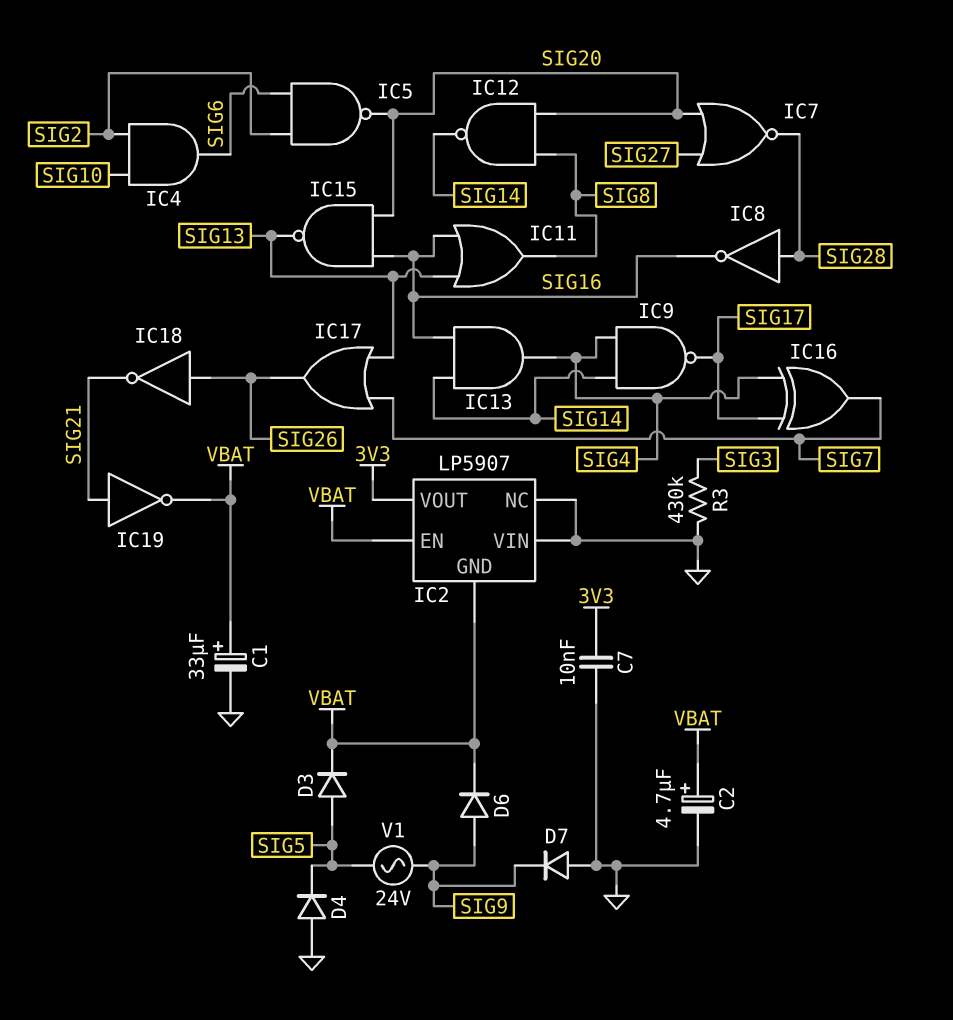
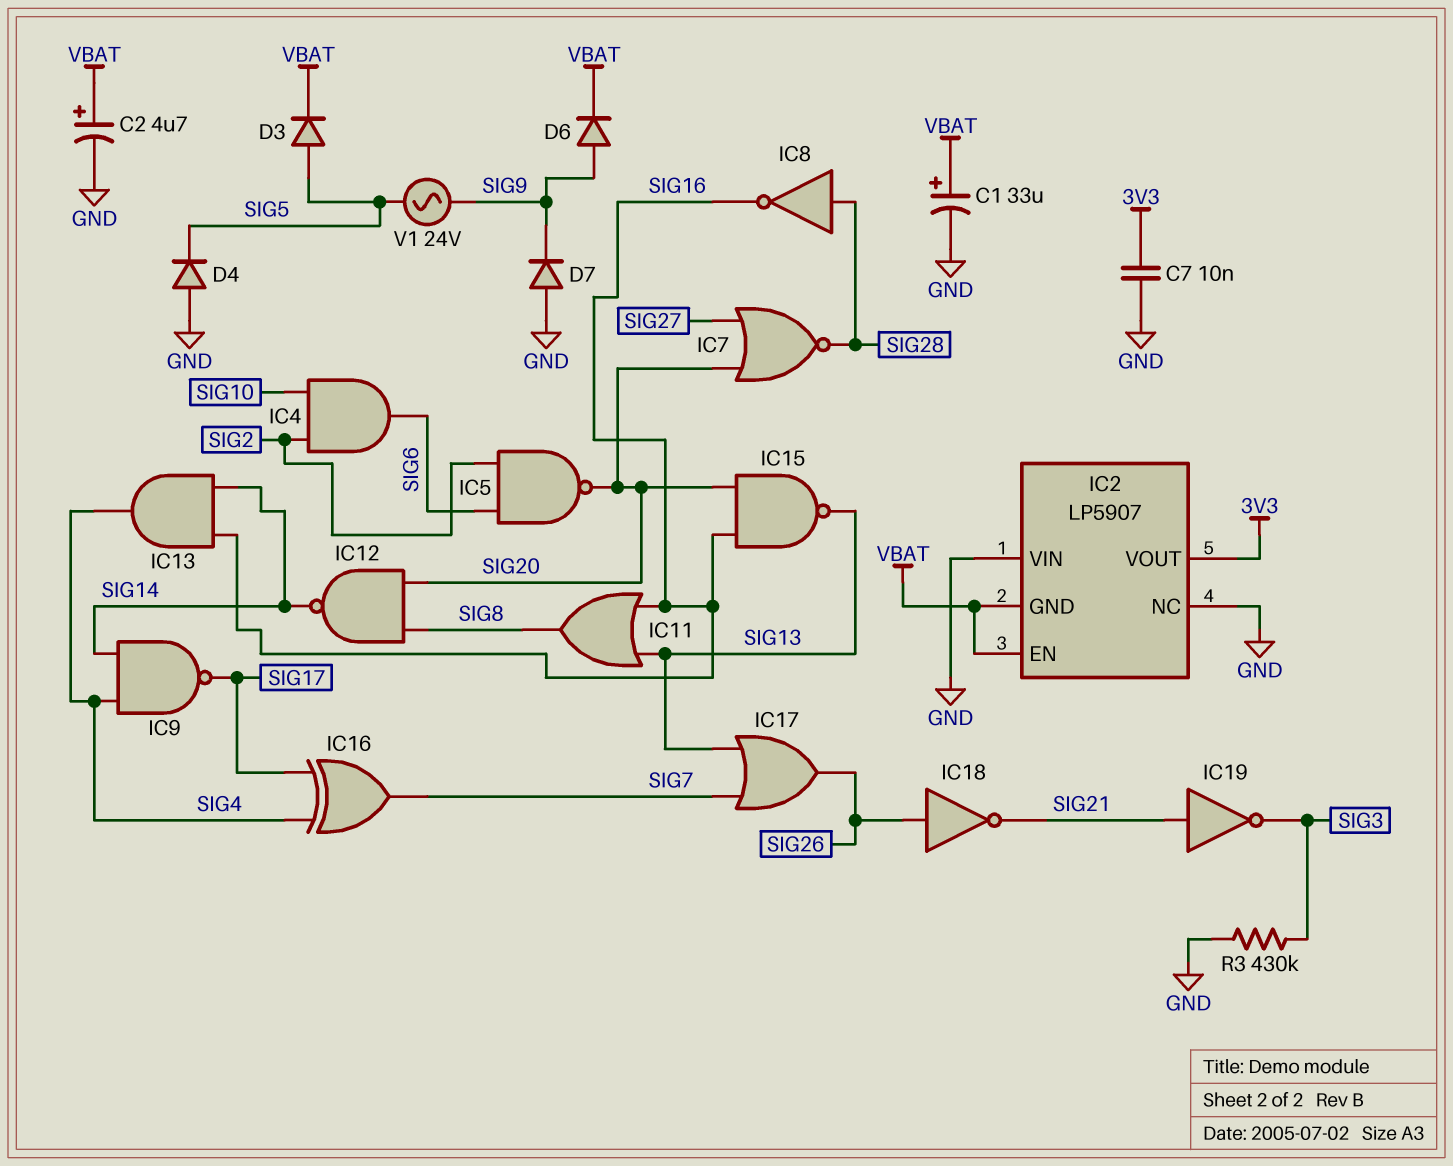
IC19: NOT (in SIG21, out VBAT) -> NOT (in SIG21, out SIG3)

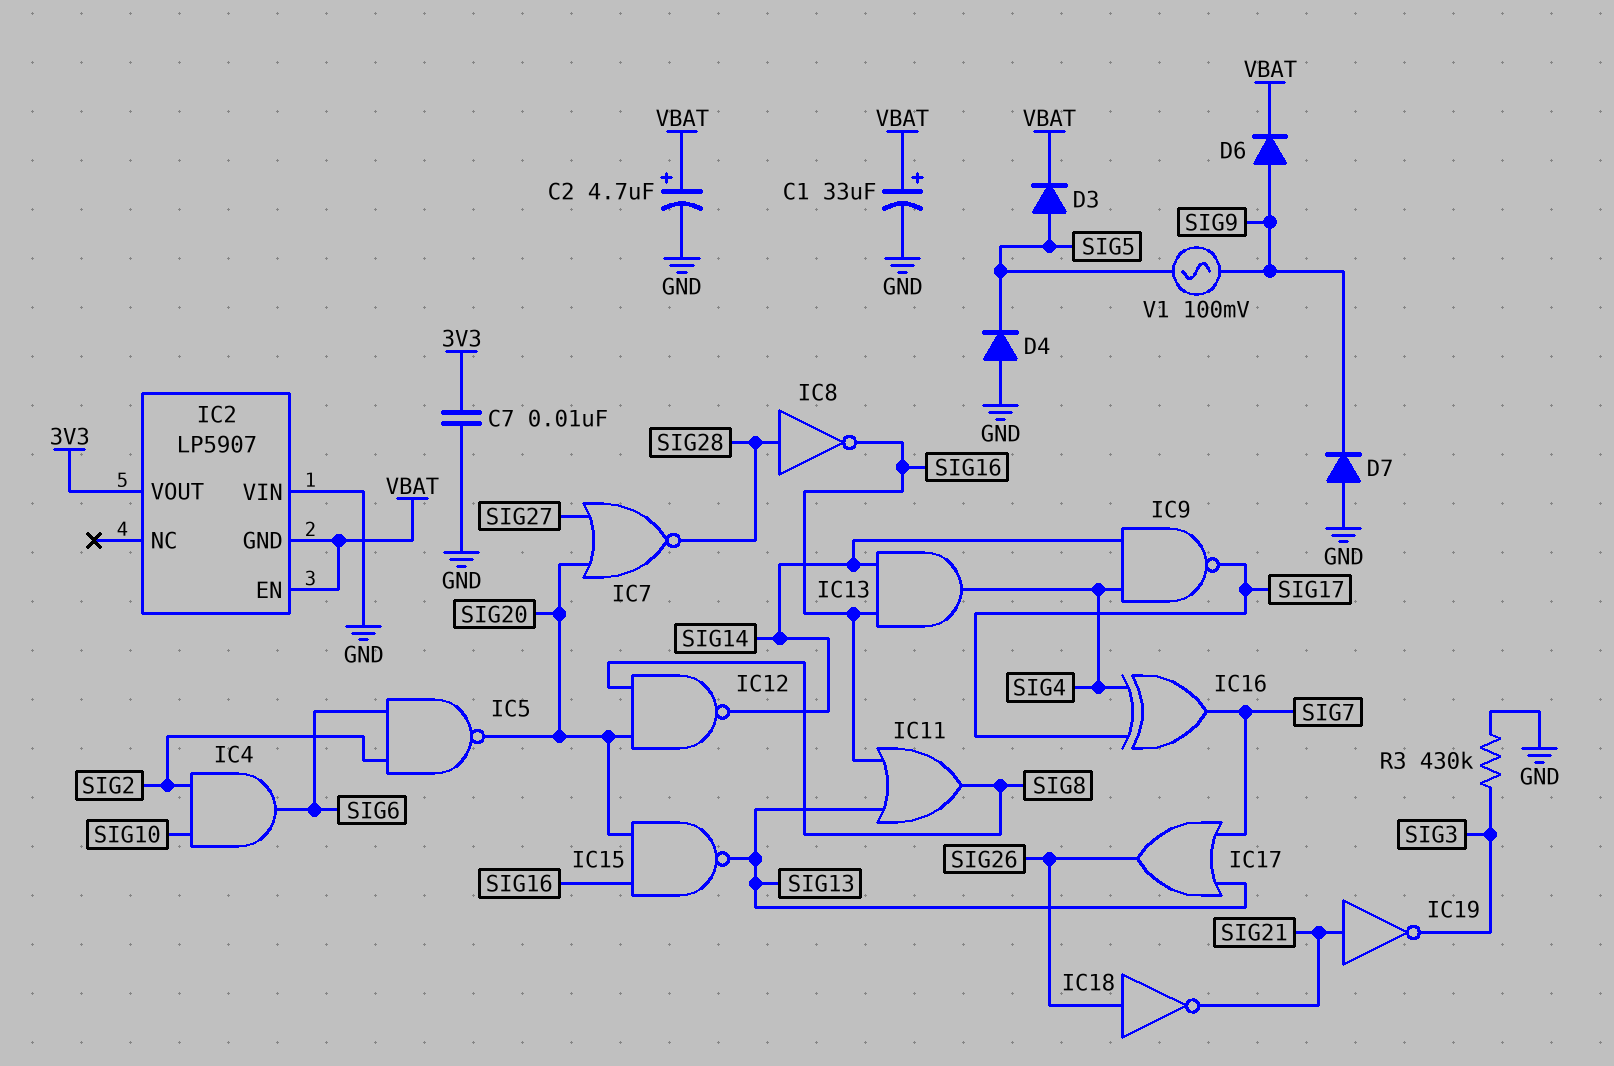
IC2 pin NC: GND -> none
V1: AC 24V (SIG5, SIG9) -> AC 100mV (SIG5, SIG9)

